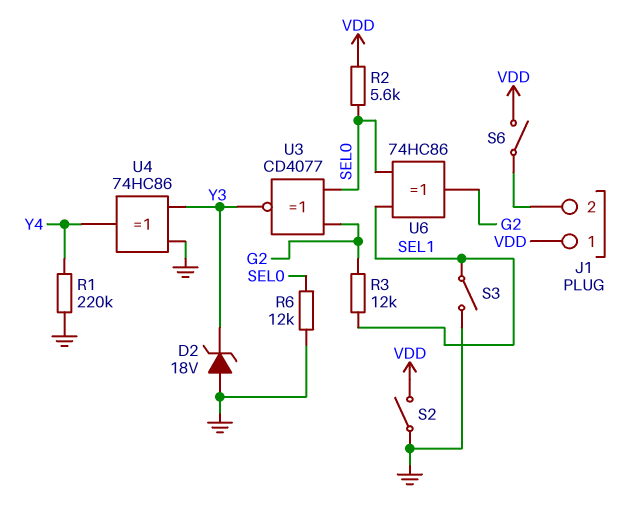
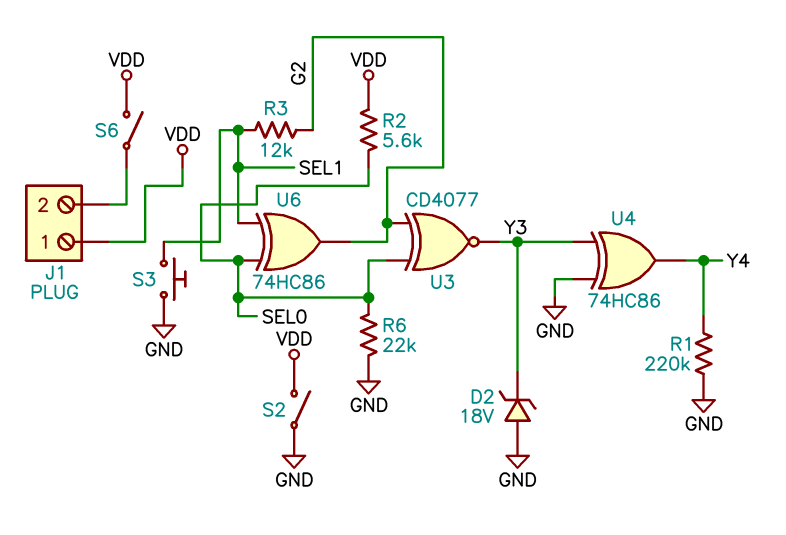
R6: 12k (GND, SEL0) -> 22k (GND, SEL0)
S3: switch (GND, SEL1) -> button (GND, SEL1)

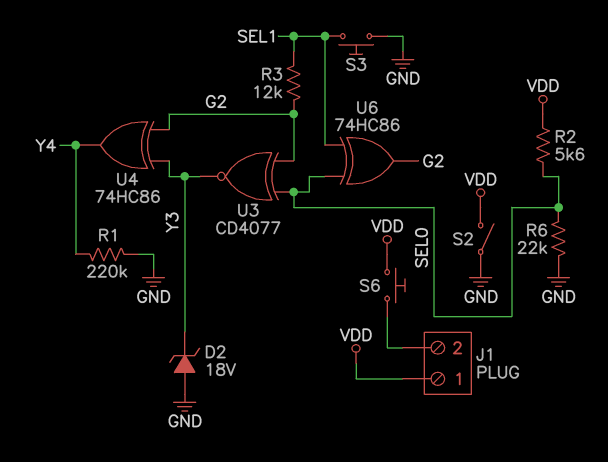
S6: switch (J1/2, VDD) -> button (J1/2, VDD)
U4: XOR 74HC86 (in GND, in Y3, out Y4) -> XOR 74HC86 (in G2, in Y3, out Y4)

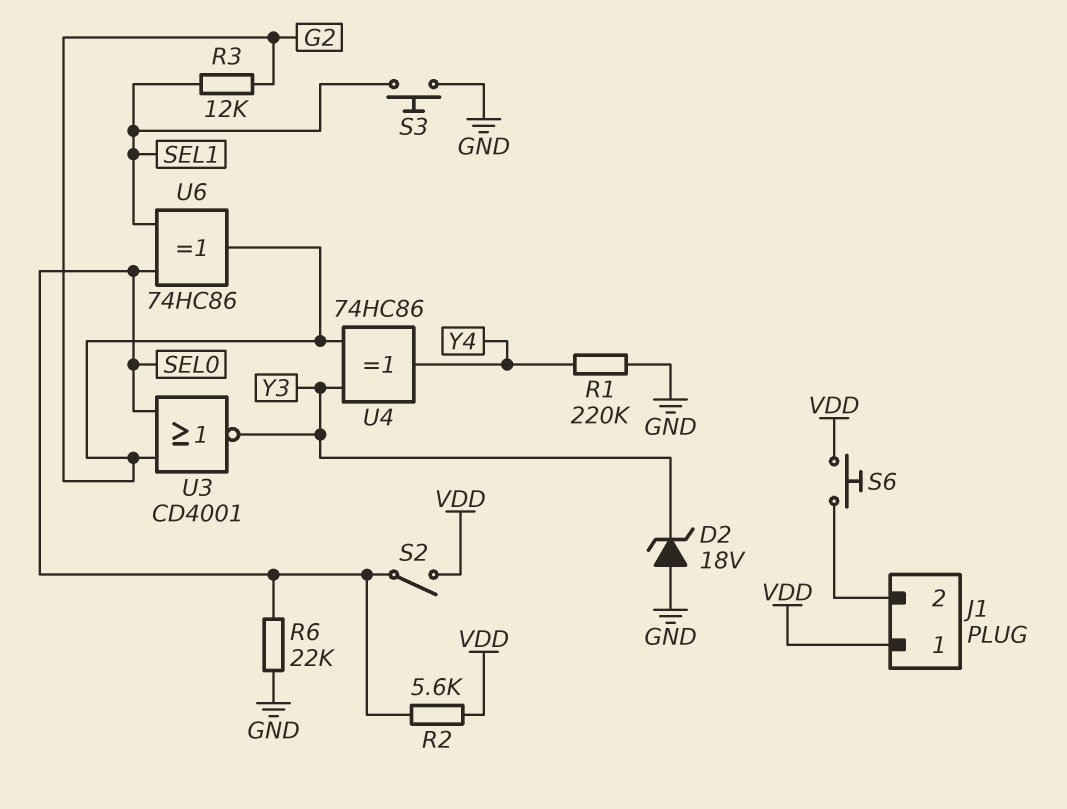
S2: switch (GND, VDD) -> switch (SEL0, VDD)
U3: XNOR CD4077 (in G2, in SEL0, out Y3) -> NOR CD4001 (in G2, in SEL0, out Y3)

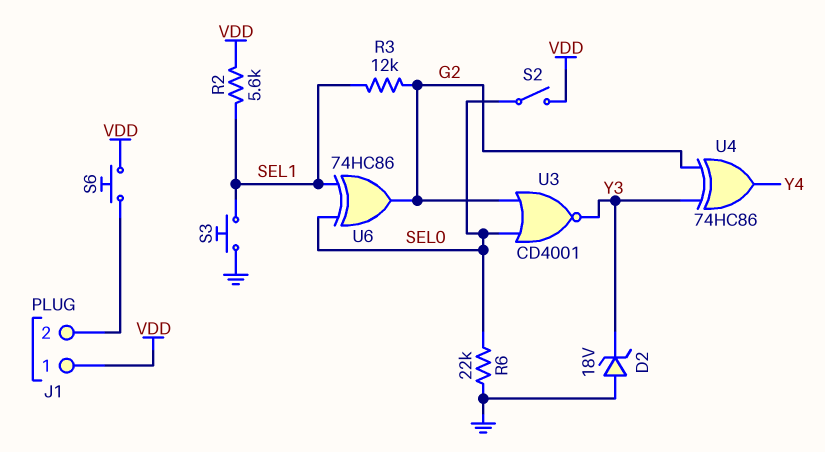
R1: 220k (GND, Y4) -> none
R2: 5.6k (SEL0, VDD) -> 5.6k (SEL1, VDD)

